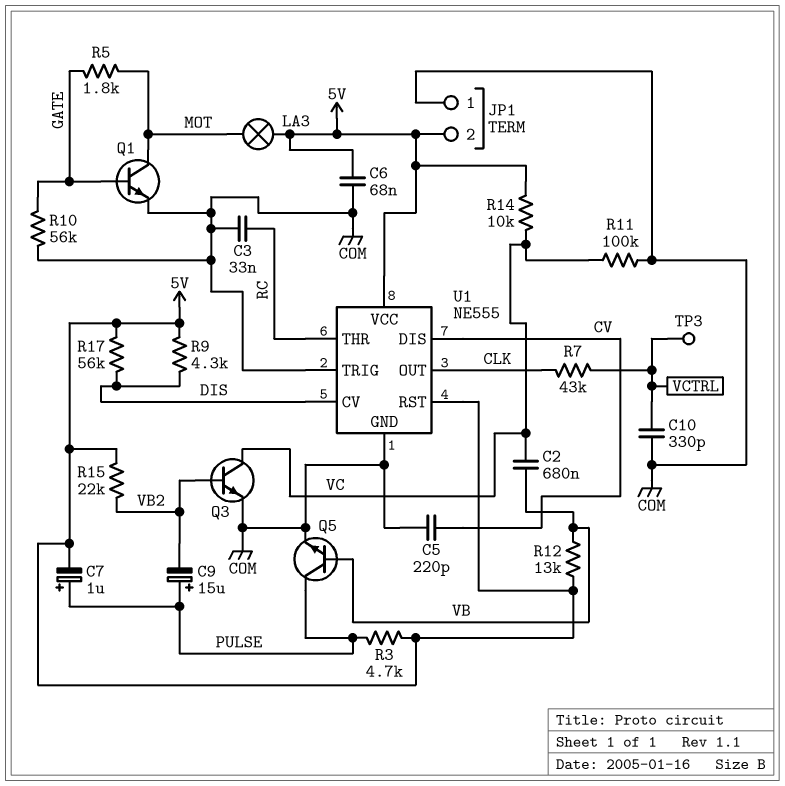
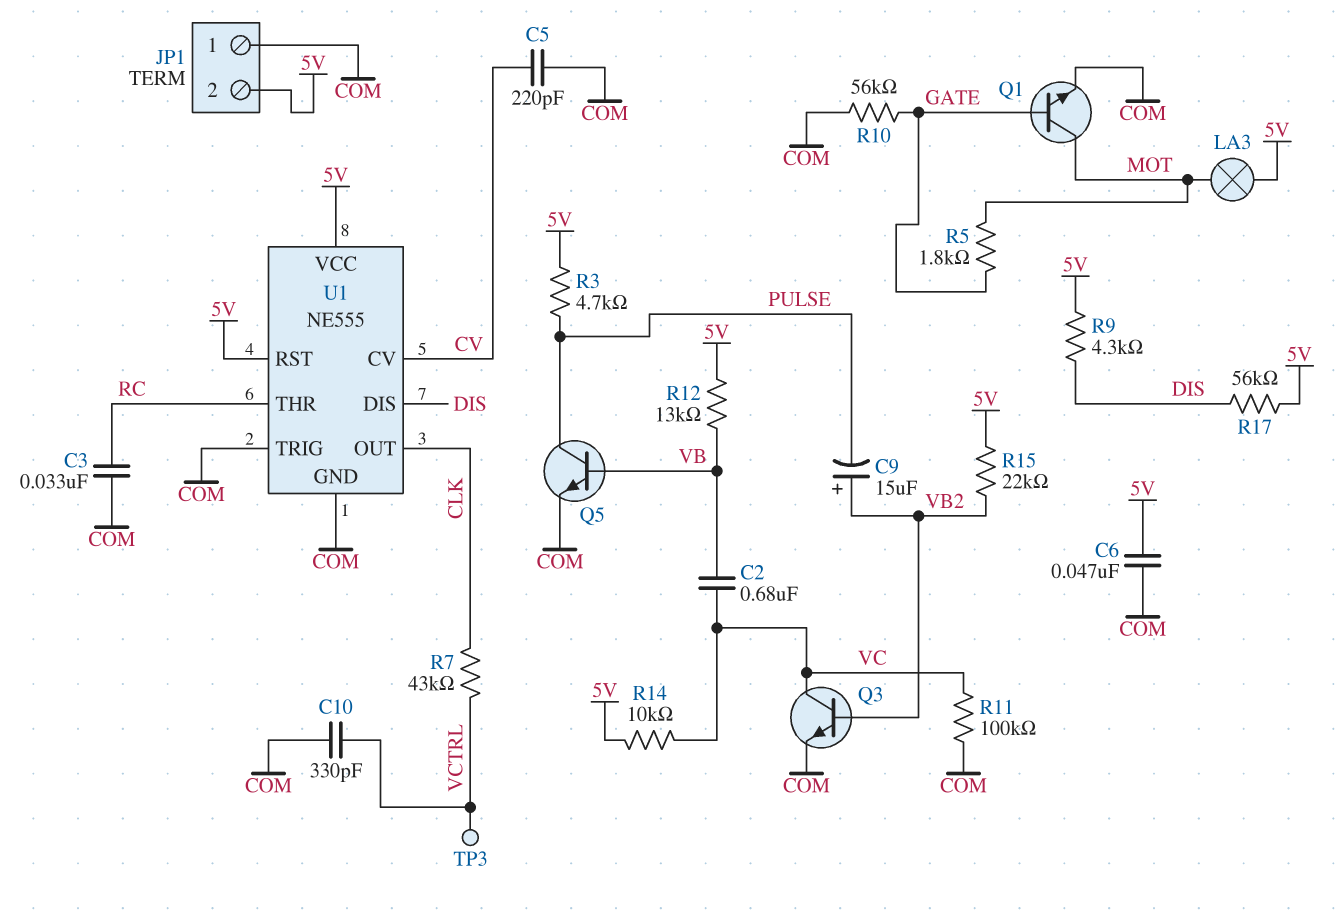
C6: 68nF (5V, COM) -> 47nF (5V, COM)
C7: 1uF (plus PULSE, minus 5V) -> none
C9: 15uF (plus PULSE, minus VB2) -> 15uF (plus VB2, minus PULSE)
U1 pin CV: DIS -> CV
U1 pin DIS: CV -> DIS

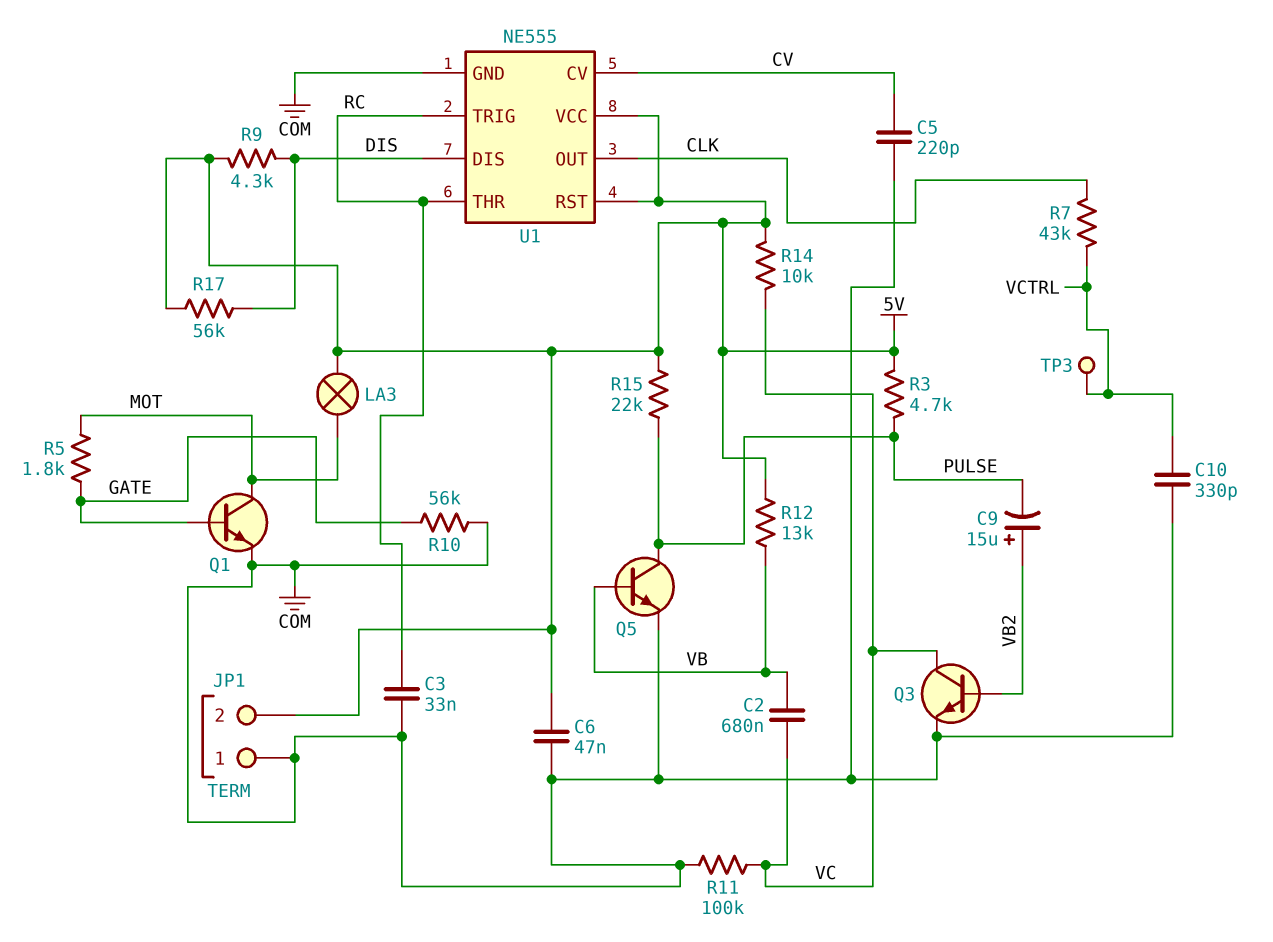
R15: 22k (5V, VB2) -> 22k (5V, PULSE)
U1 pin TRIG: COM -> RC

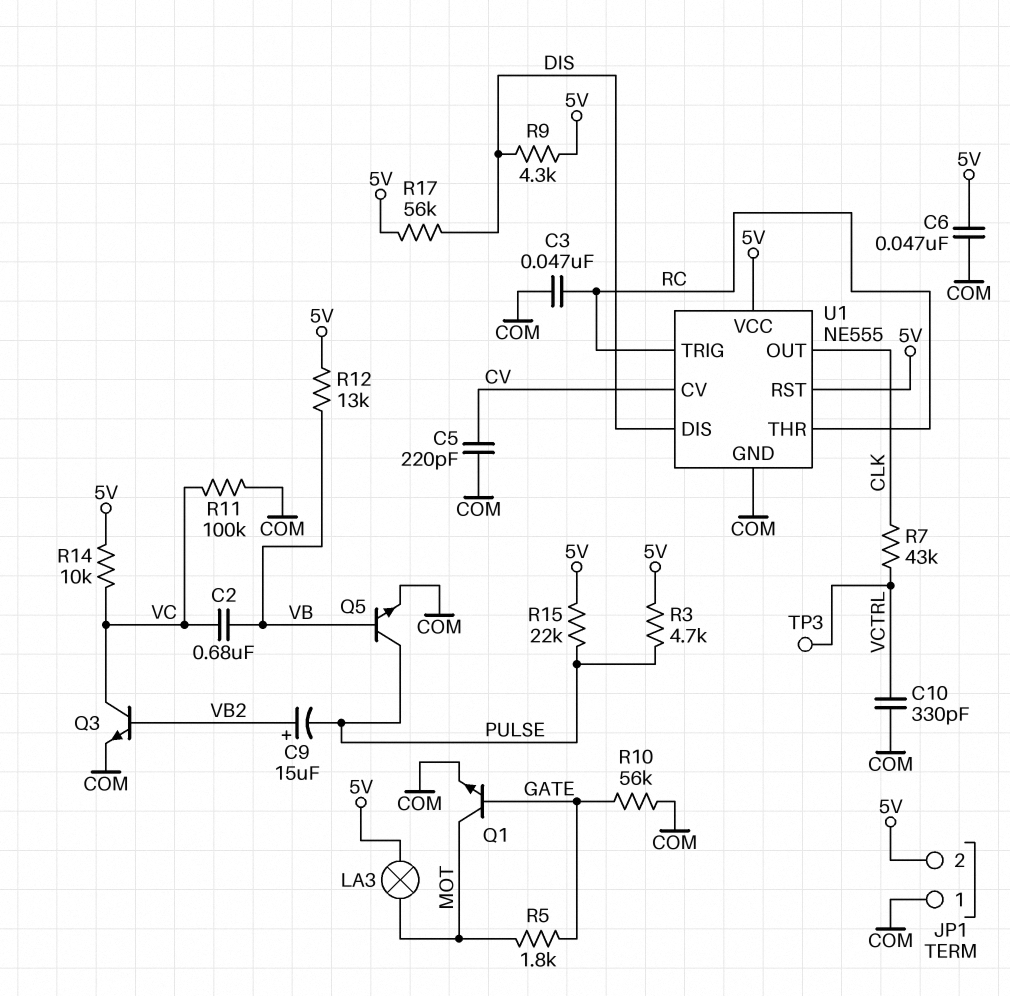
C3: 33nF (COM, RC) -> 47nF (COM, RC)

